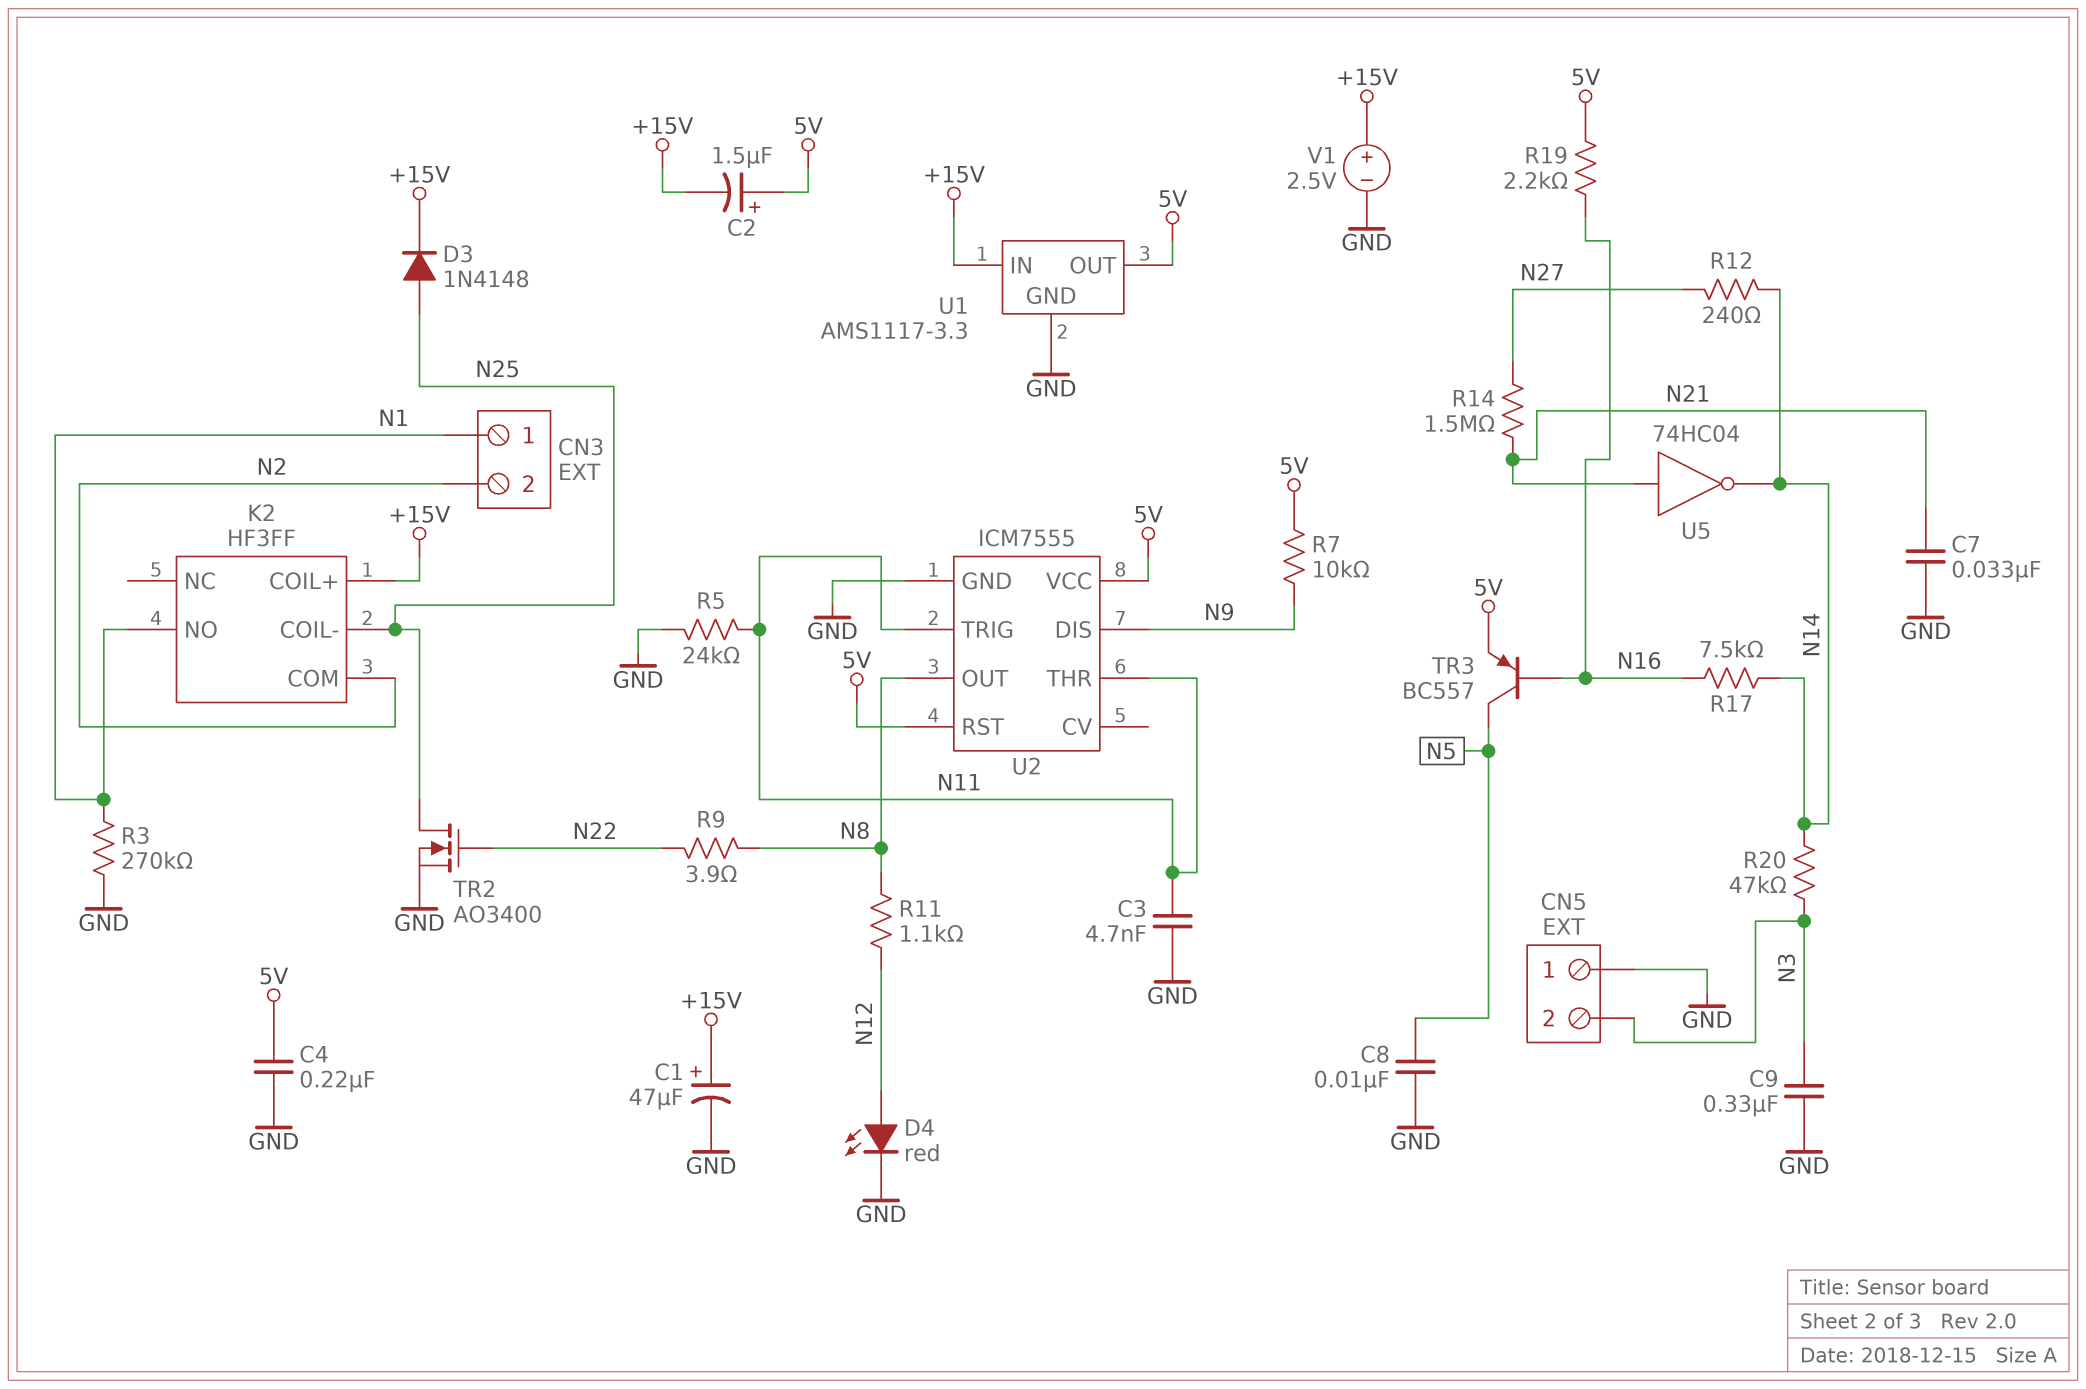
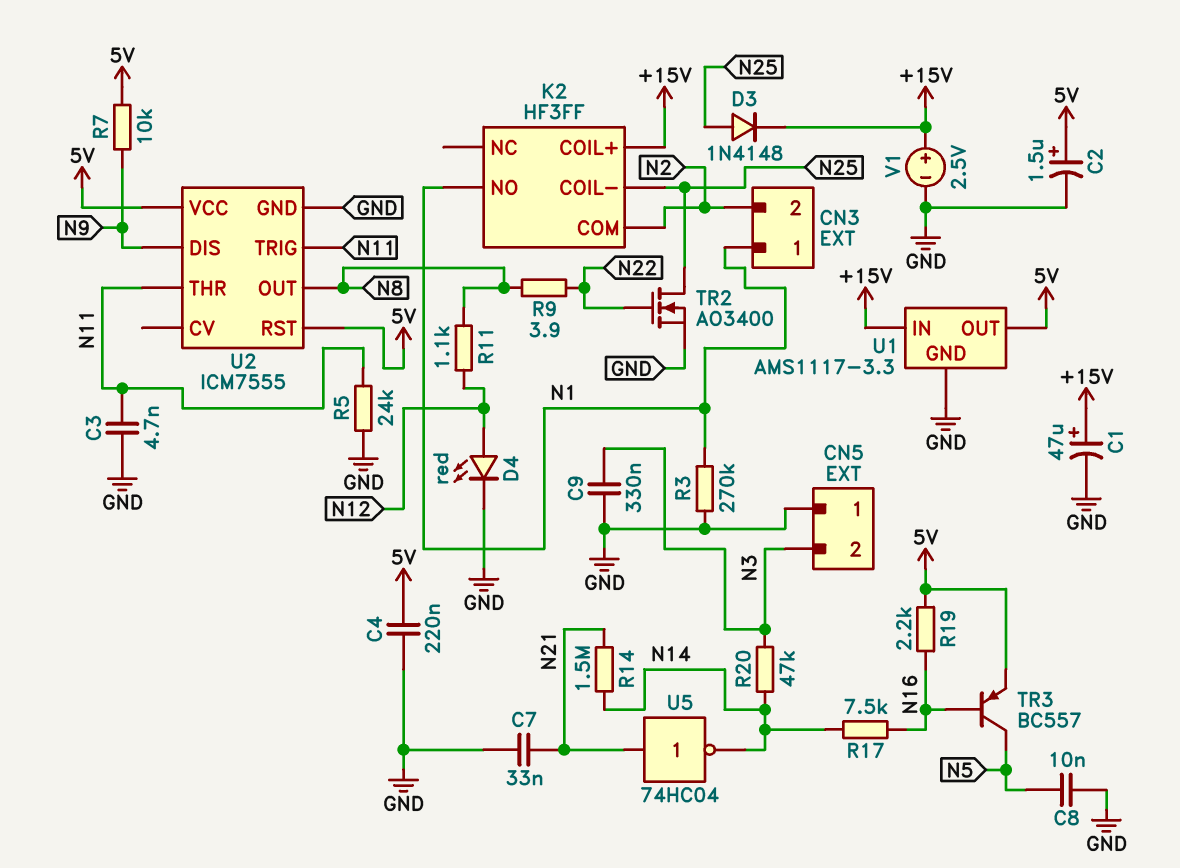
C2: 1.5uF (plus 5V, minus +15V) -> 1.5uF (plus 5V, minus GND)
R12: 240 (N14, N27) -> none
R14: 1.5M (N21, N27) -> 1.5M (N14, N21)

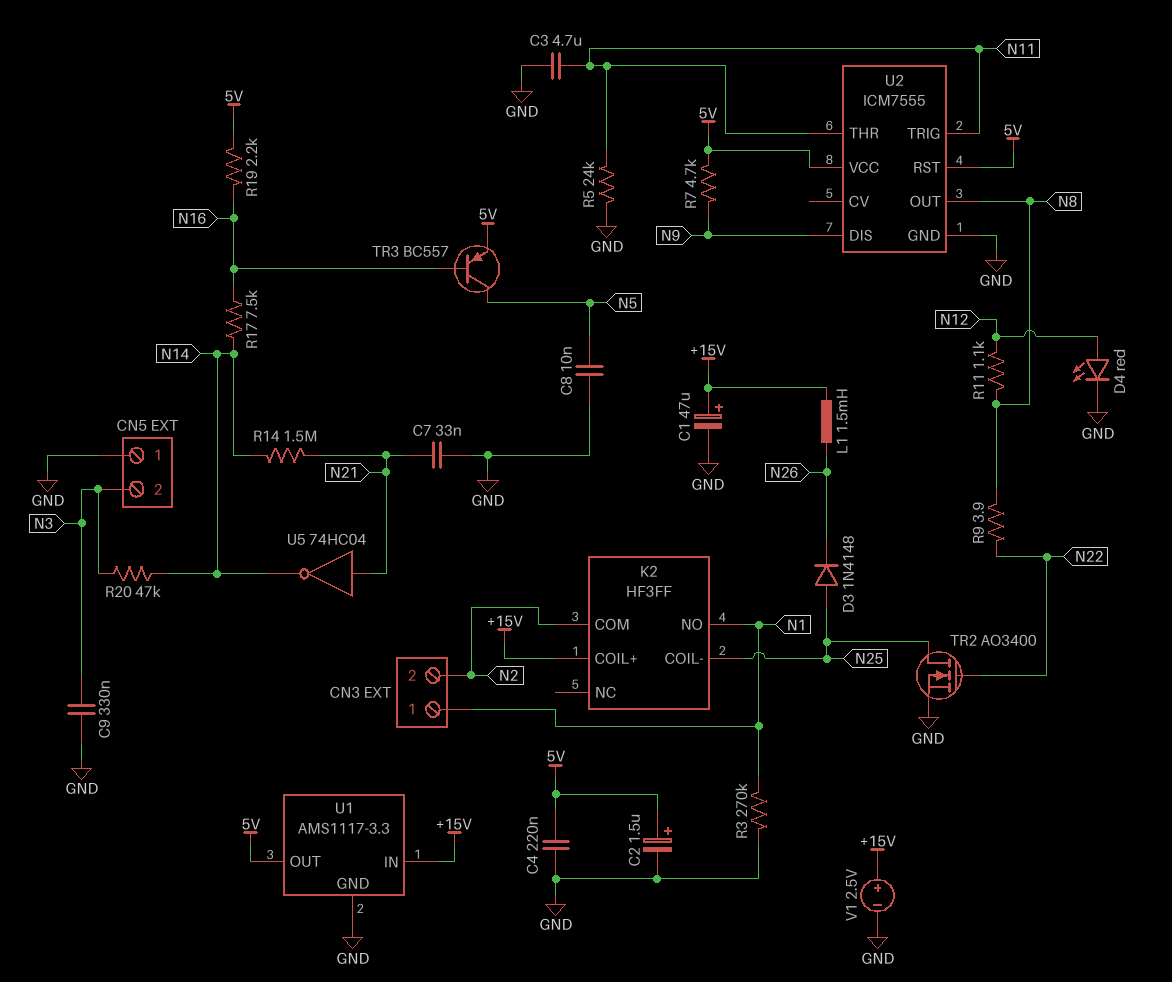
C3: 4.7nF (GND, N11) -> 4.7uF (GND, N11)
D3: diode 1N4148 (A N25, K +15V) -> diode 1N4148 (A N25, K N26)
L1: none -> 1.5mH (+15V, N26)
R7: 10k (5V, N9) -> 4.7k (5V, N9)

